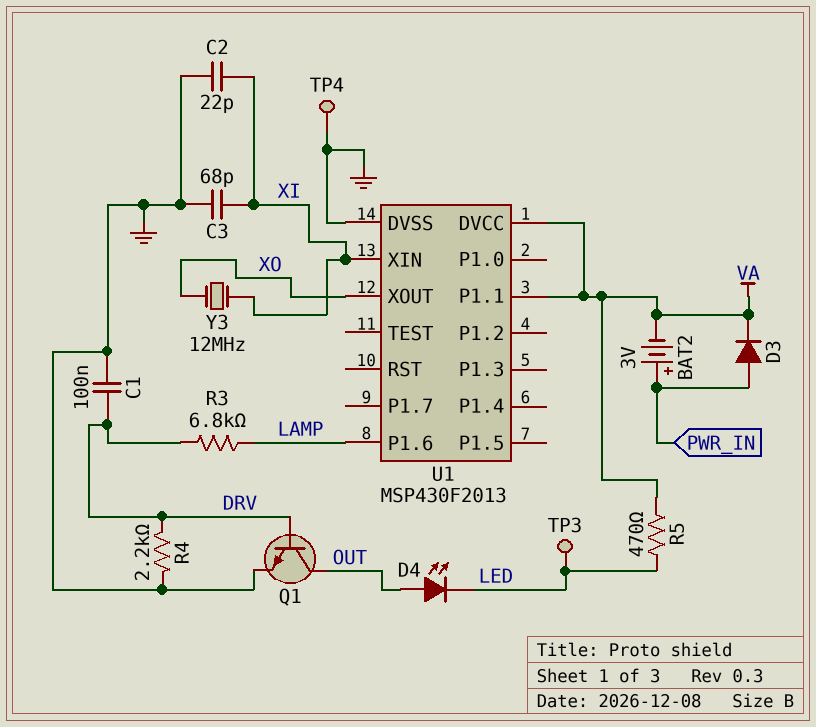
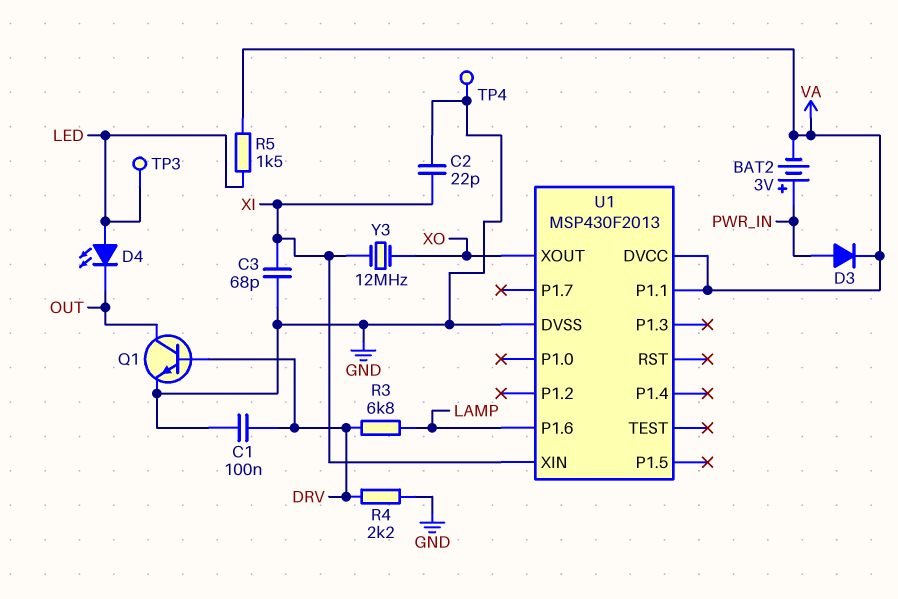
D4: LED (A OUT, K LED) -> LED (A LED, K OUT)
R5: 470 (LED, VA) -> 1.5k (LED, VA)

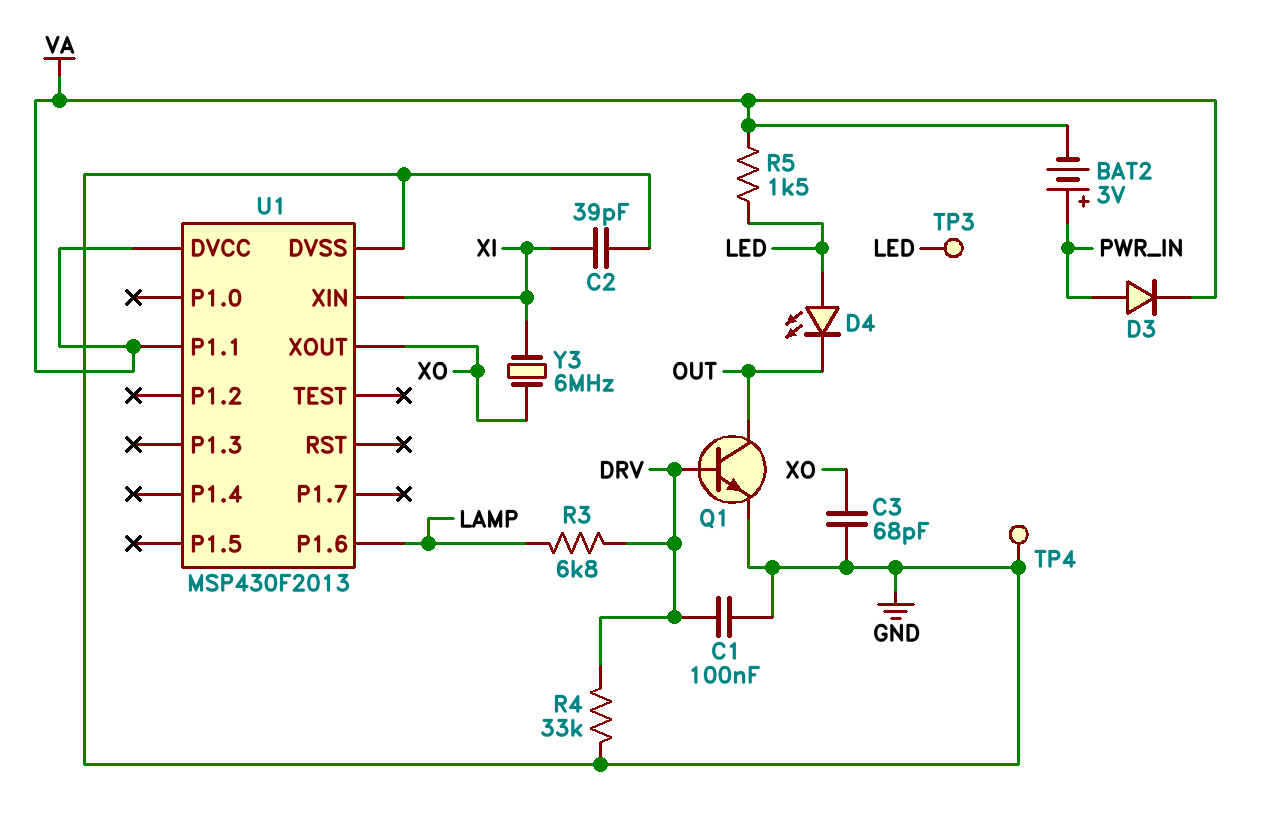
C2: 22pF (GND, XI) -> 39pF (GND, XI)
C3: 68pF (GND, XI) -> 68pF (GND, XO)
R4: 2.2k (DRV, GND) -> 33k (DRV, GND)
Y3: 12MHz (XI, XO) -> 6MHz (XI, XO)

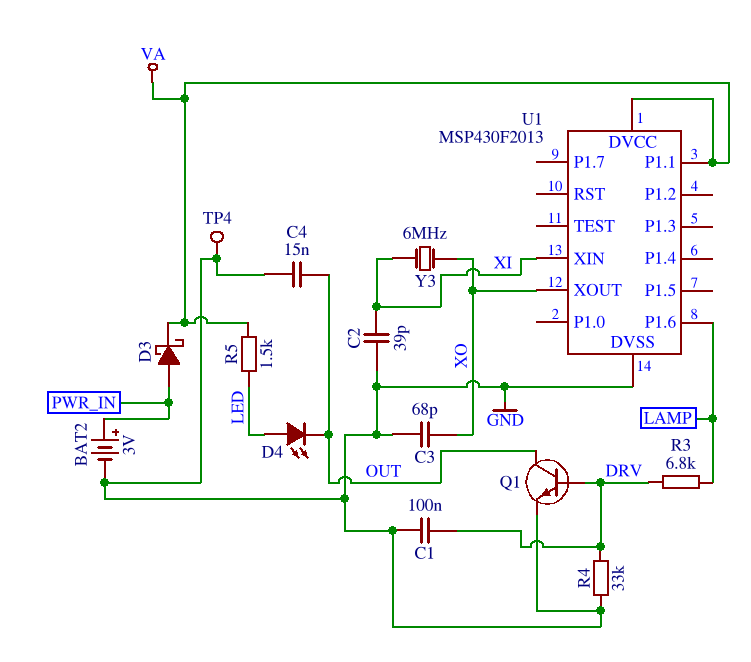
BAT2: 3V (plus PWR_IN, minus VA) -> 3V (plus PWR_IN, minus GND)
C4: none -> 15nF (GND, OUT)
D3: diode (A PWR_IN, K VA) -> schottky (A PWR_IN, K VA)
TP3: test point (LED) -> none

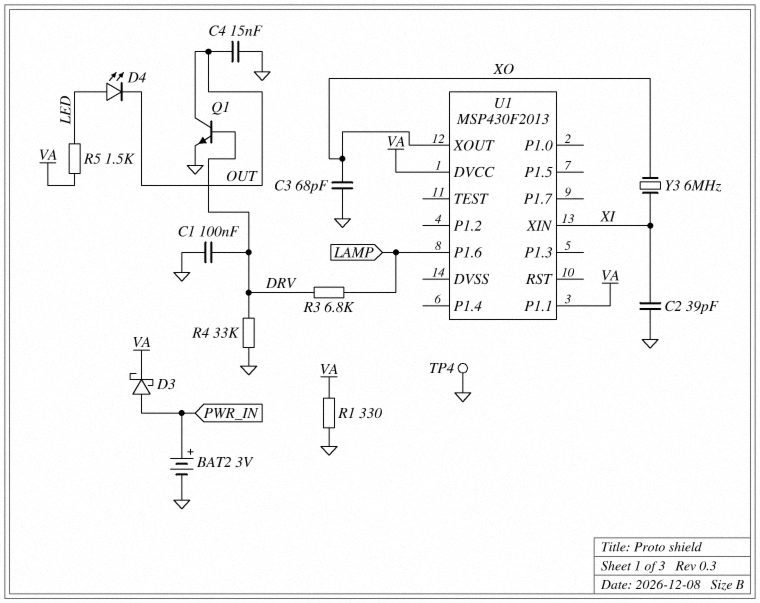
R1: none -> 330 (GND, VA)
U1 pin DVSS: GND -> none

